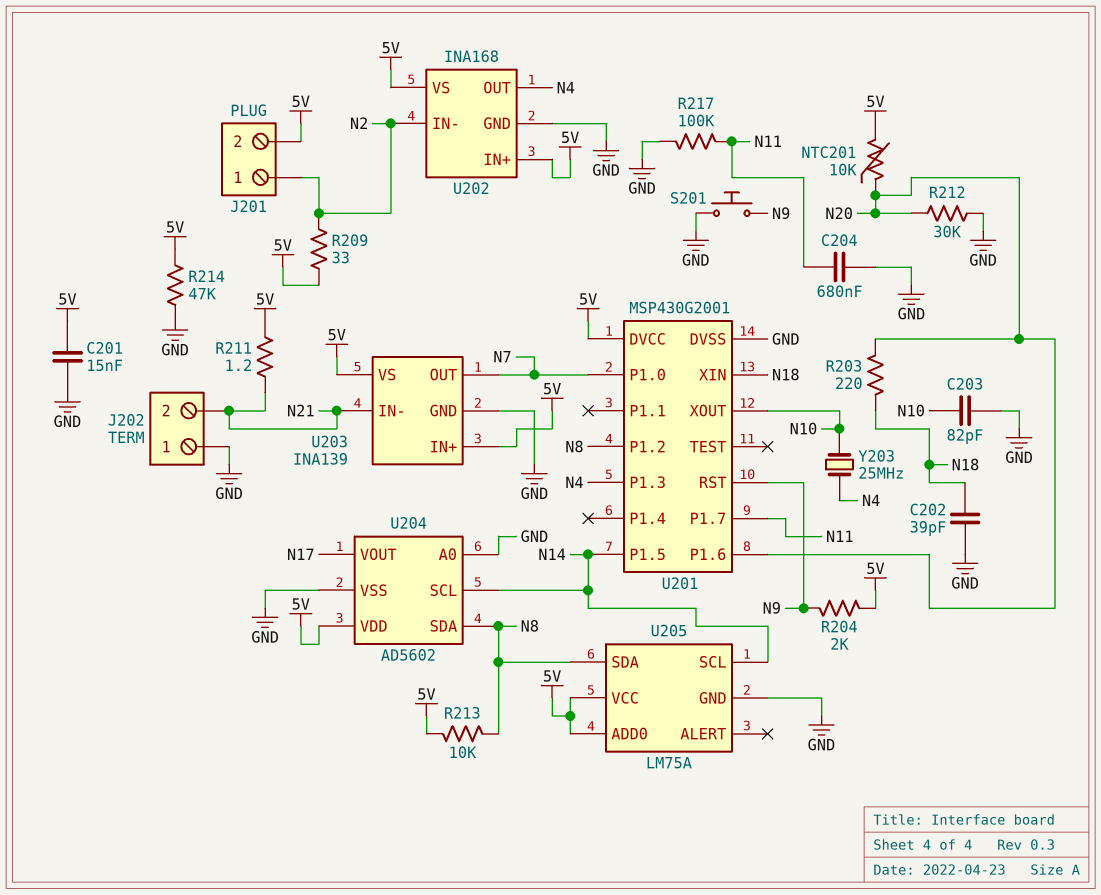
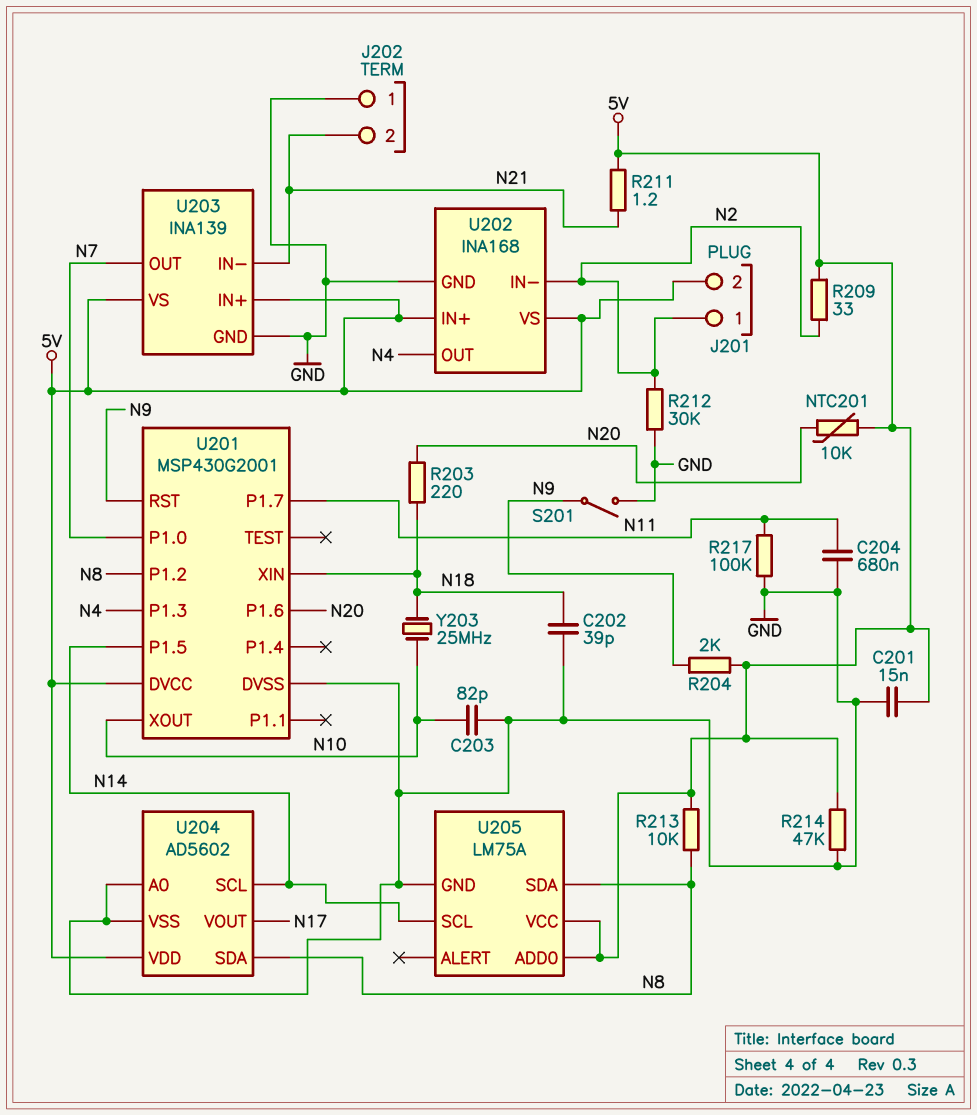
R212: 30k (GND, N20) -> 30k (GND, N2)
S201: button (GND, N9) -> switch (GND, N9)
Y203: 25MHz (N4, N10) -> 25MHz (N10, N18)

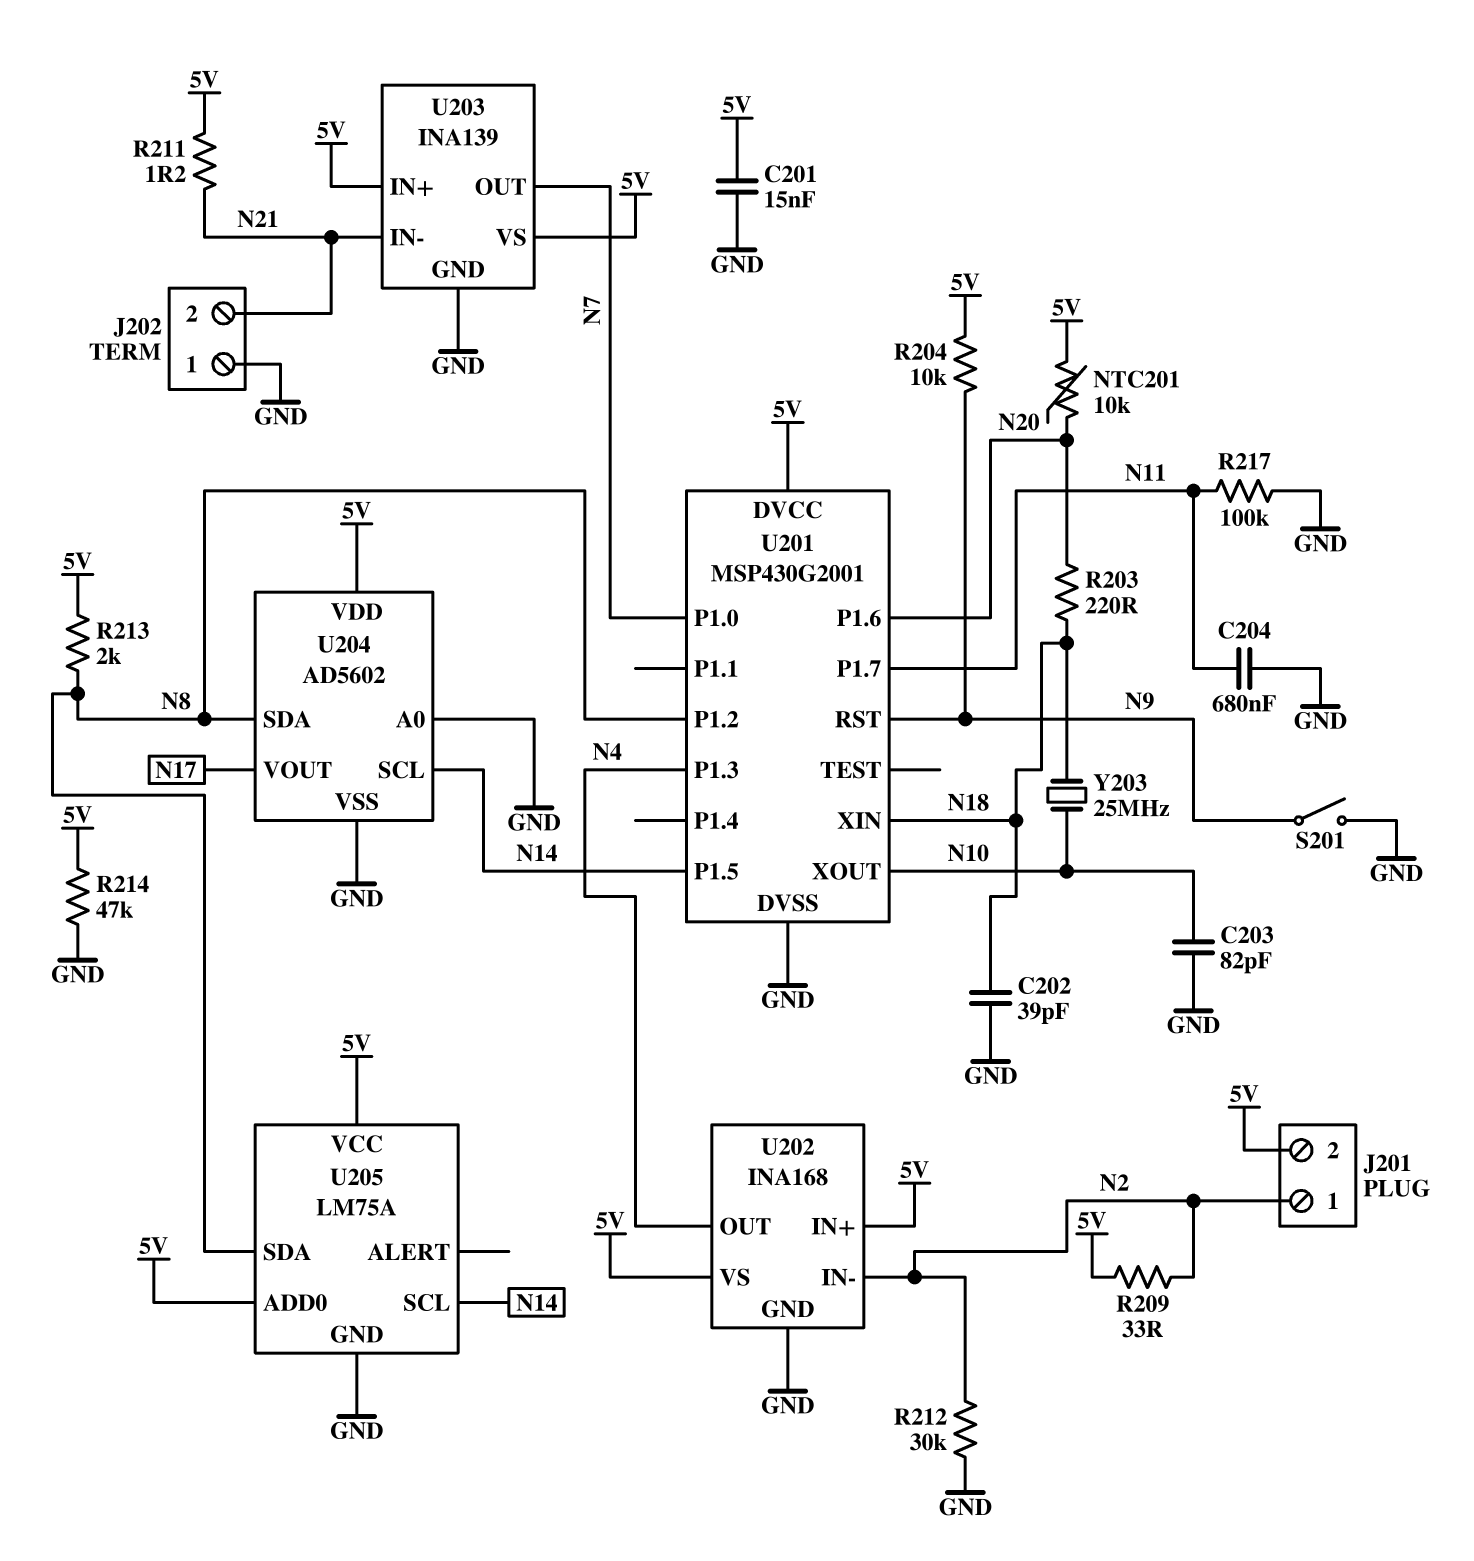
R204: 2k (5V, N9) -> 10k (5V, N9)
R213: 10k (5V, N8) -> 2k (5V, N8)

